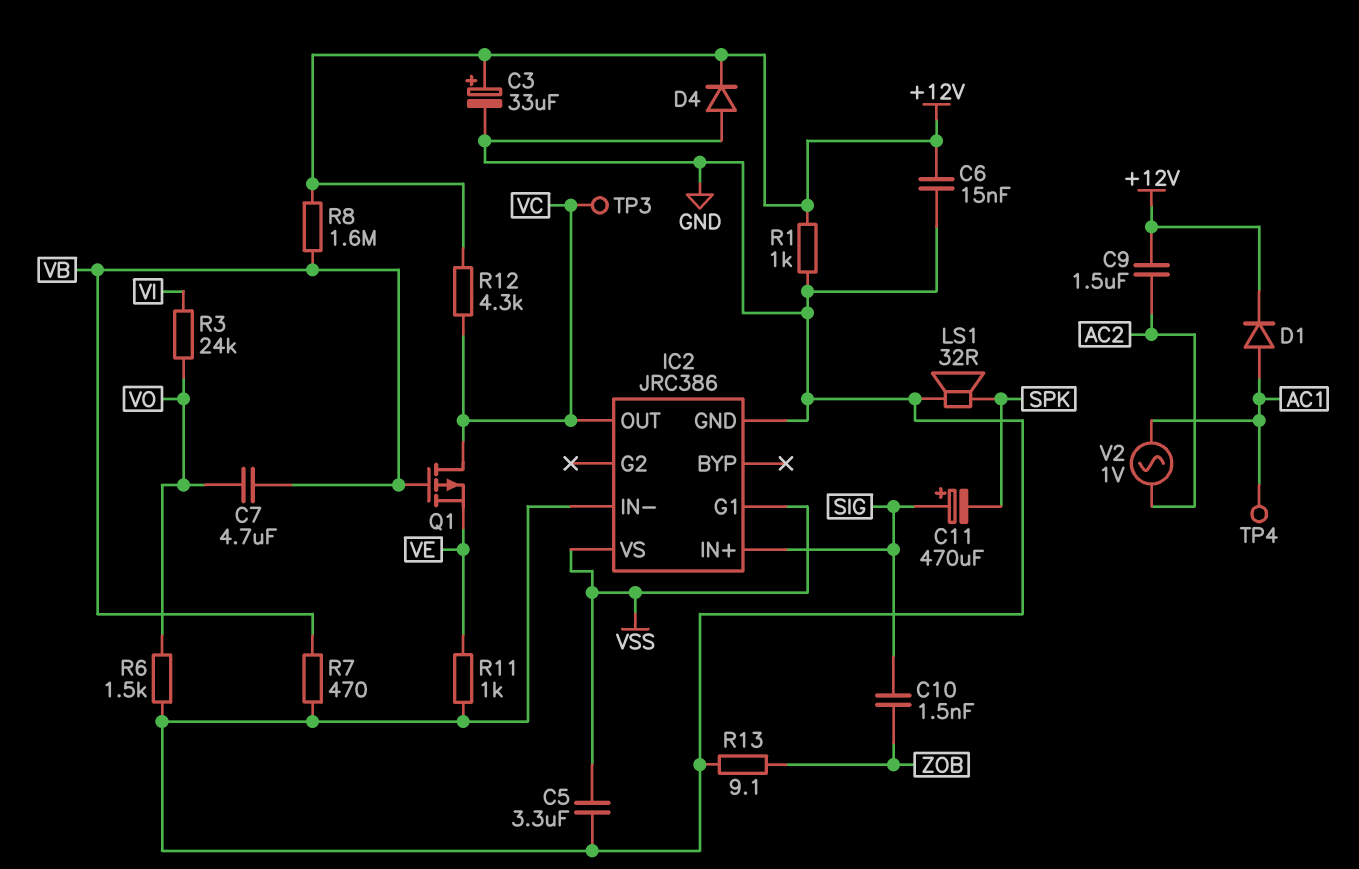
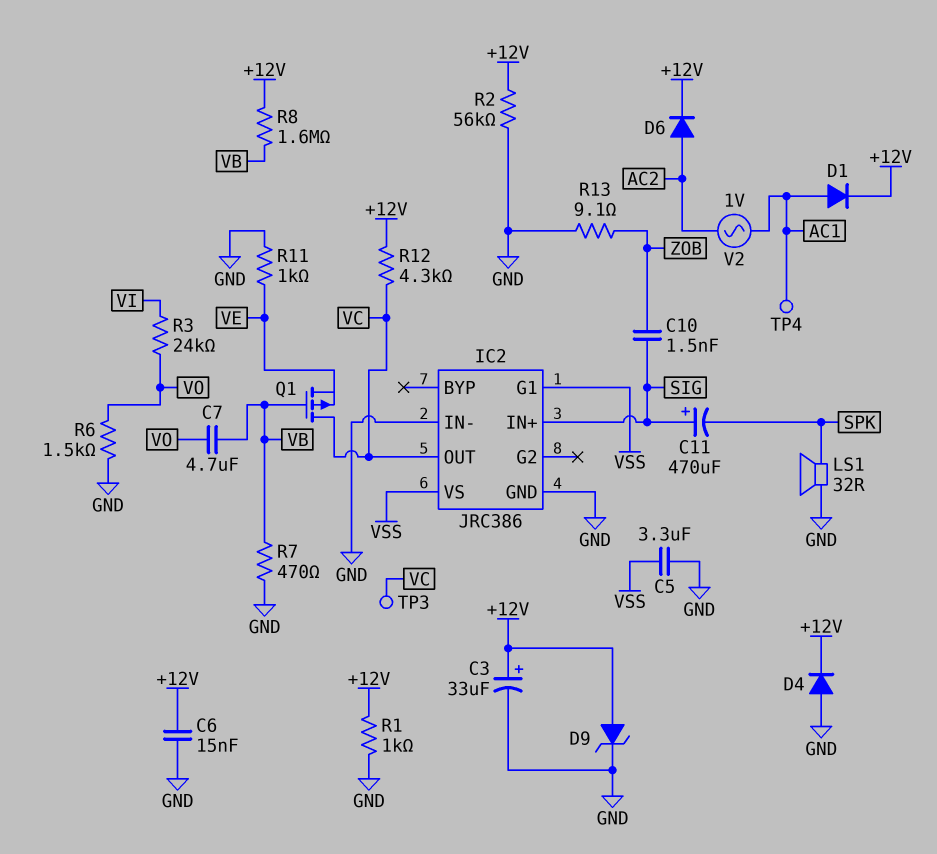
C9: 1.5uF (+12V, AC2) -> none
D6: none -> diode (A AC2, K +12V)
D9: none -> zener (A +12V, K GND)
R2: none -> 56k (+12V, GND)

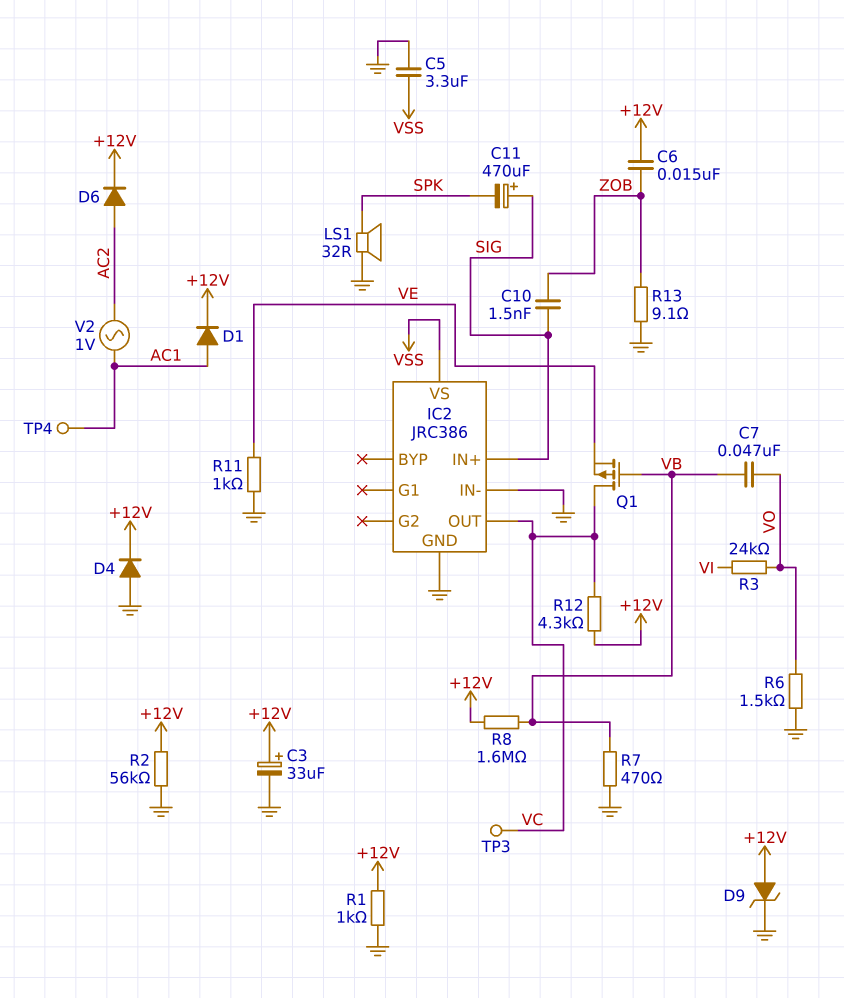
C6: 15nF (+12V, GND) -> 15nF (+12V, ZOB)
C7: 4.7uF (VB, VO) -> 47nF (VB, VO)
IC2 pin G1: VSS -> none

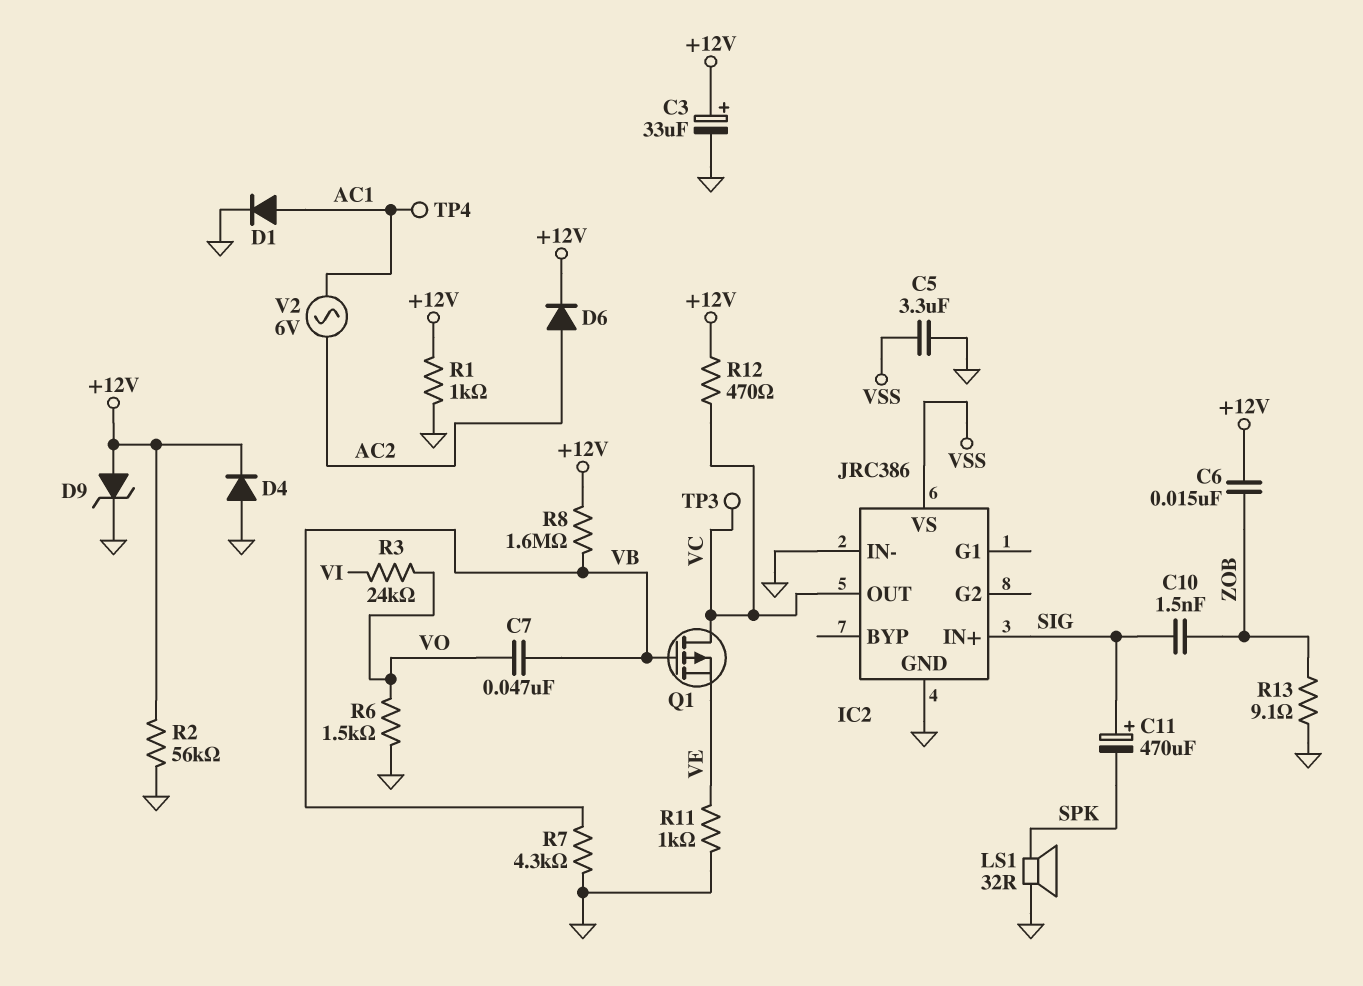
D1: diode (A AC1, K +12V) -> diode (A AC1, K GND)
R7: 470 (GND, VB) -> 4.3k (GND, VB)
R12: 4.3k (+12V, VC) -> 470 (+12V, VC)
V2: AC 1V (AC1, AC2) -> AC 6V (AC1, AC2)

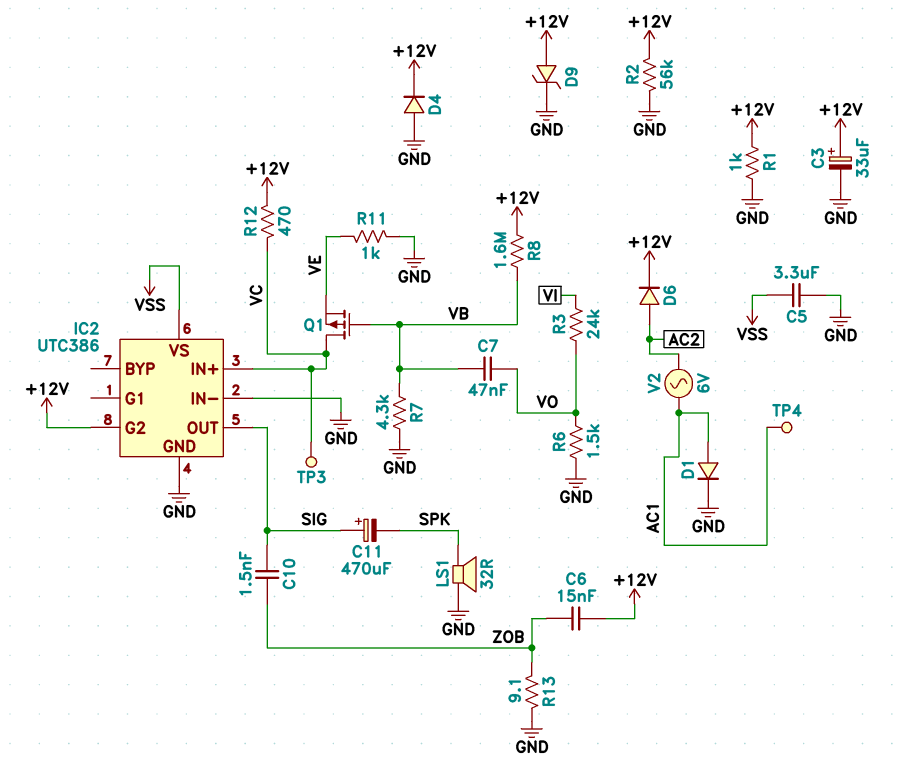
IC2: JRC386 -> UTC386
IC2 pin G2: none -> +12V
IC2 pin IN+: SIG -> VC
IC2 pin OUT: VC -> SIG

